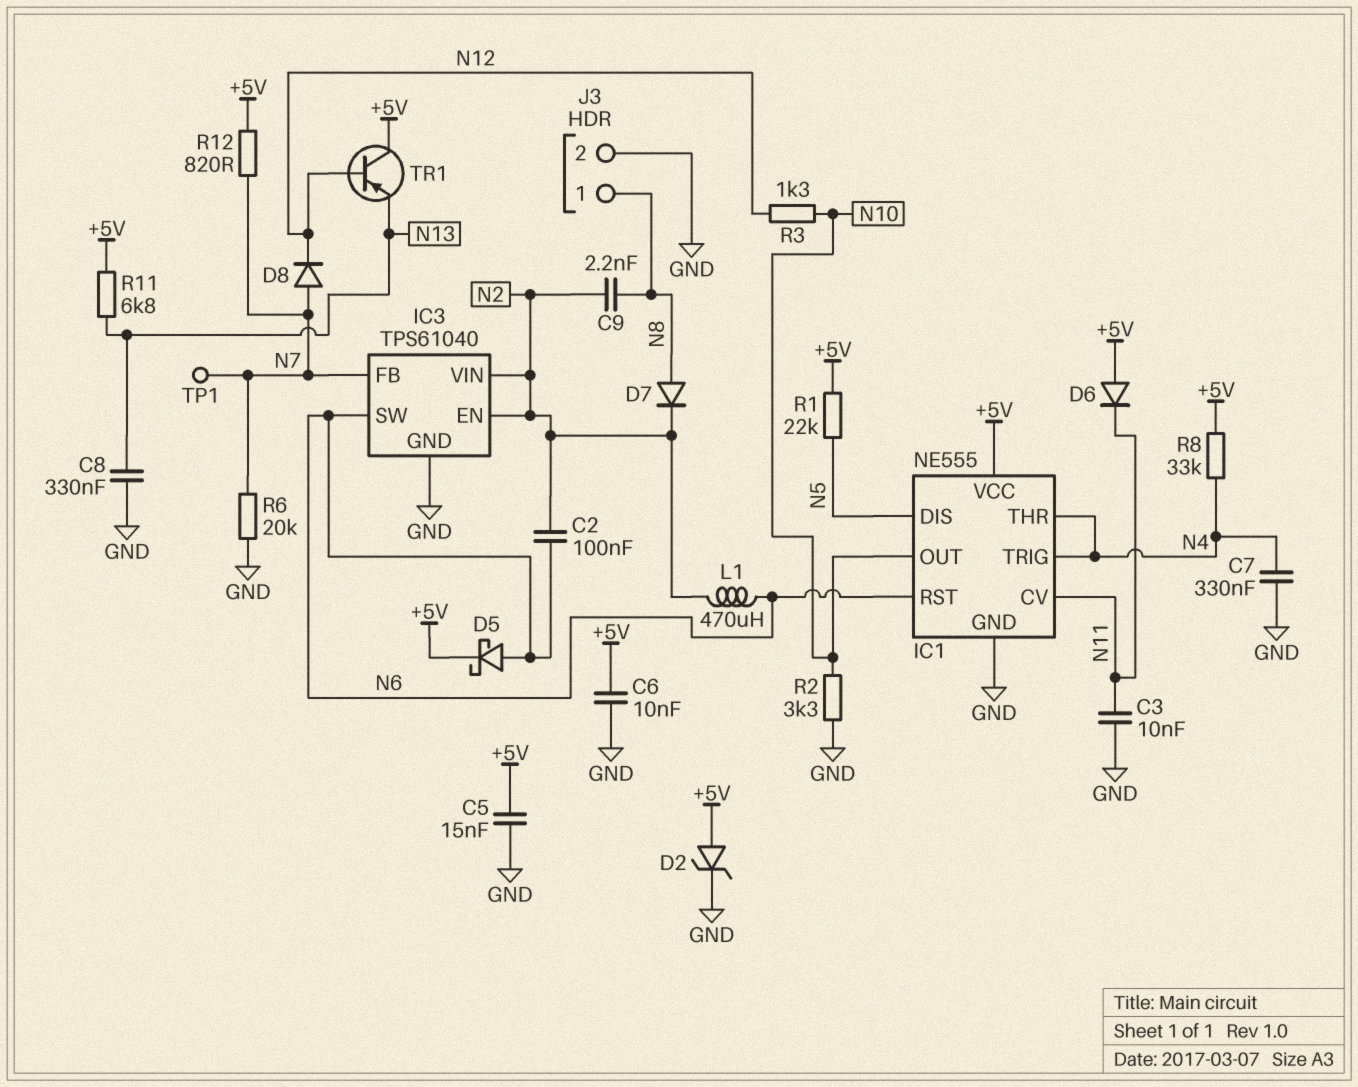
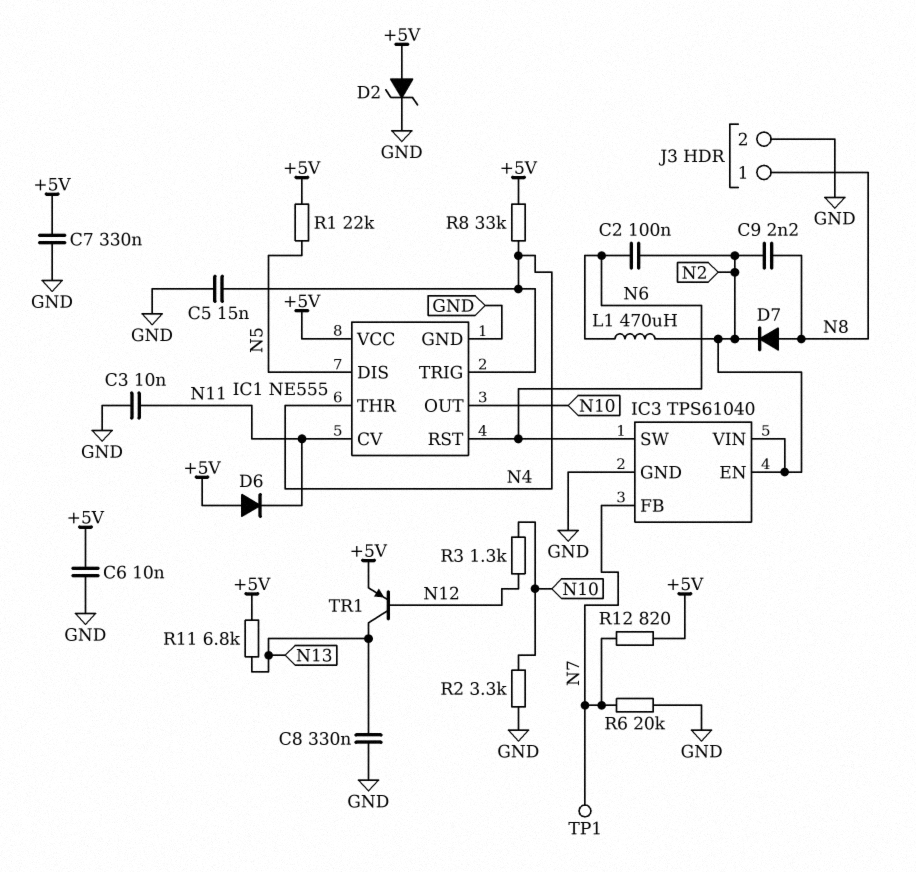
C5: 15nF (+5V, GND) -> 15nF (GND, N4)
C7: 330nF (GND, N4) -> 330nF (+5V, GND)
D5: schottky (A N6, K +5V) -> none
D8: diode (A N7, K N12) -> none
TR1: PNP (B N12, C +5V, E N13) -> PNP (B N12, C N13, E +5V)

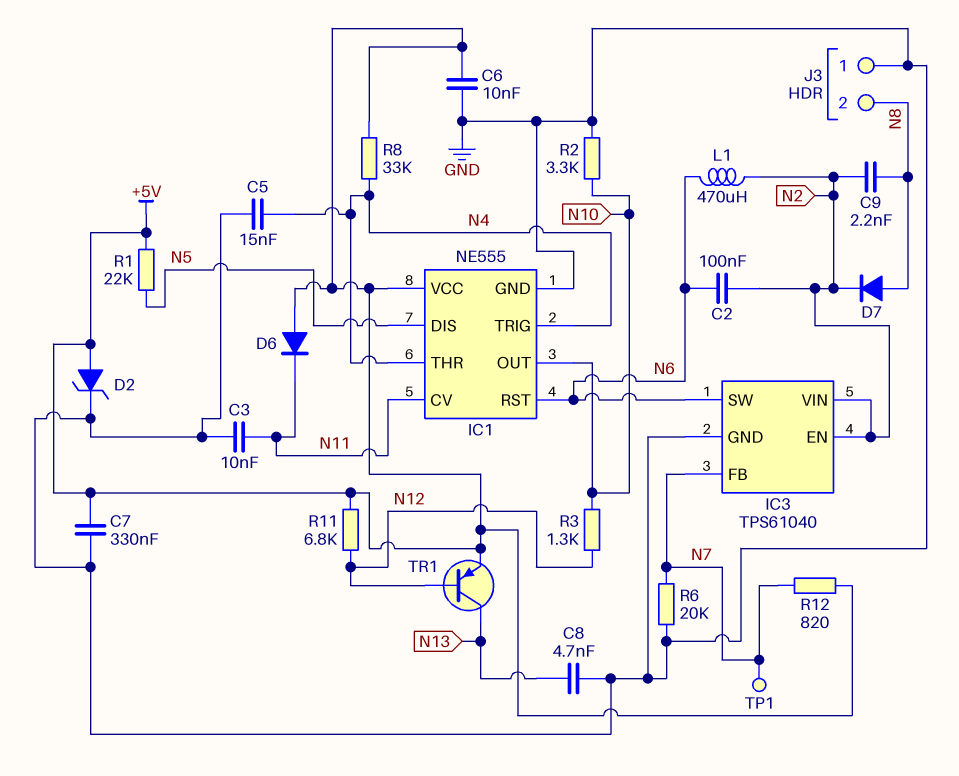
C8: 330nF (GND, N13) -> 4.7nF (GND, N13)
J3 pin 1: N8 -> GND
J3 pin 2: GND -> N8
R11: 6.8k (+5V, N13) -> 6.8k (+5V, N12)

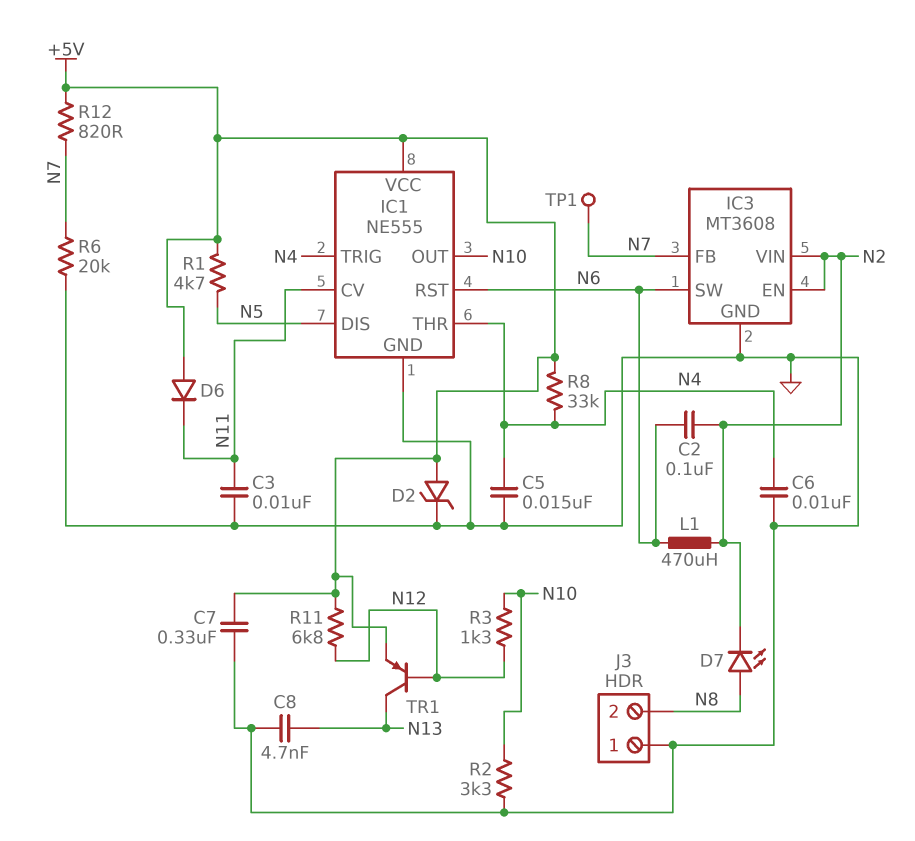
C6: 10nF (+5V, GND) -> 10nF (GND, N4)
C9: 2.2nF (N2, N8) -> none
D7: diode (A N8, K N2) -> LED (A N8, K N2)
IC3: TPS61040 -> MT3608
R1: 22k (+5V, N5) -> 4.7k (+5V, N5)

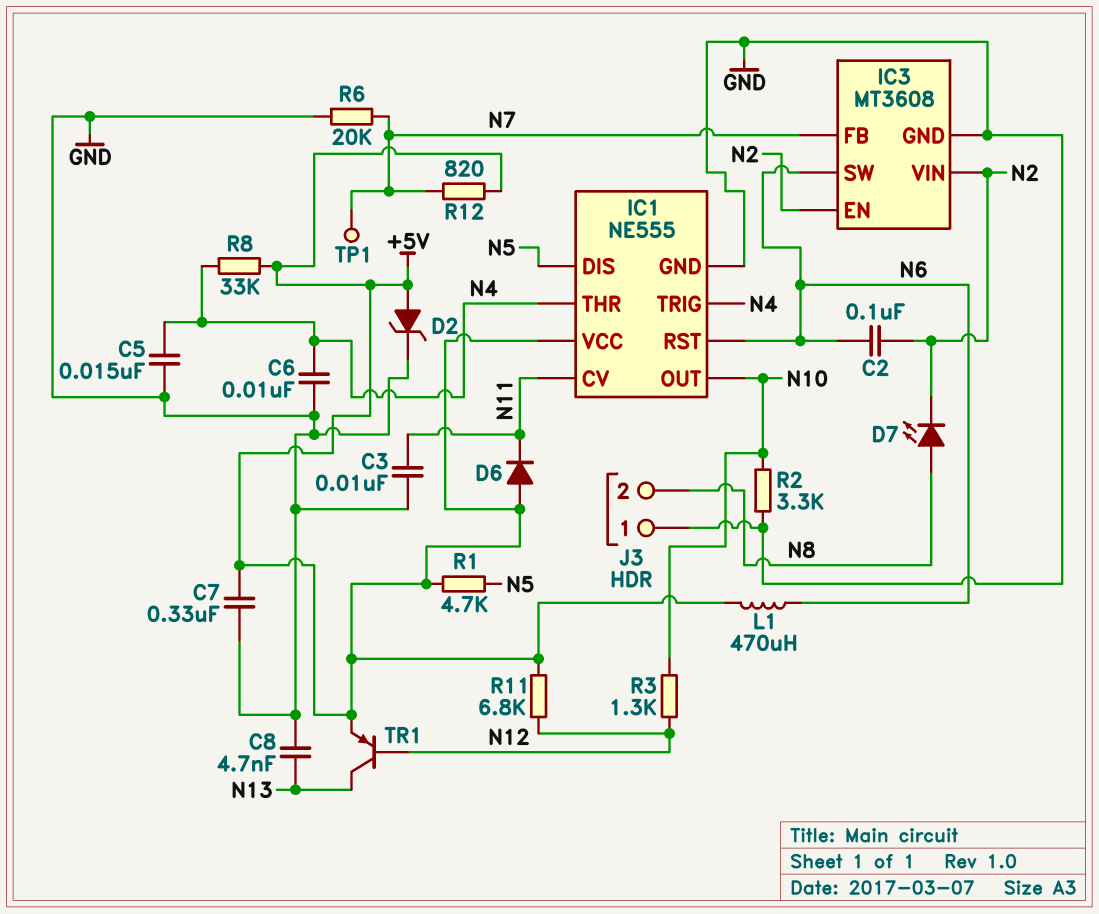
L1: 470uH (N2, N6) -> 470uH (+5V, N6)

